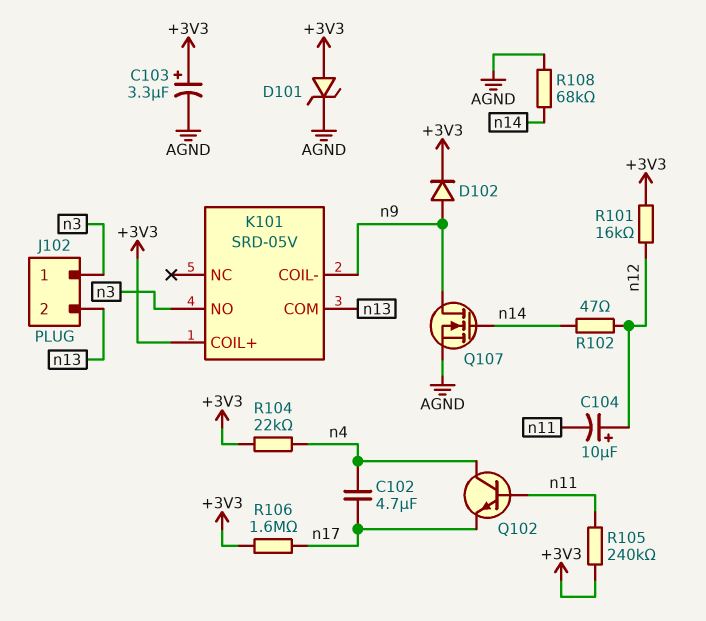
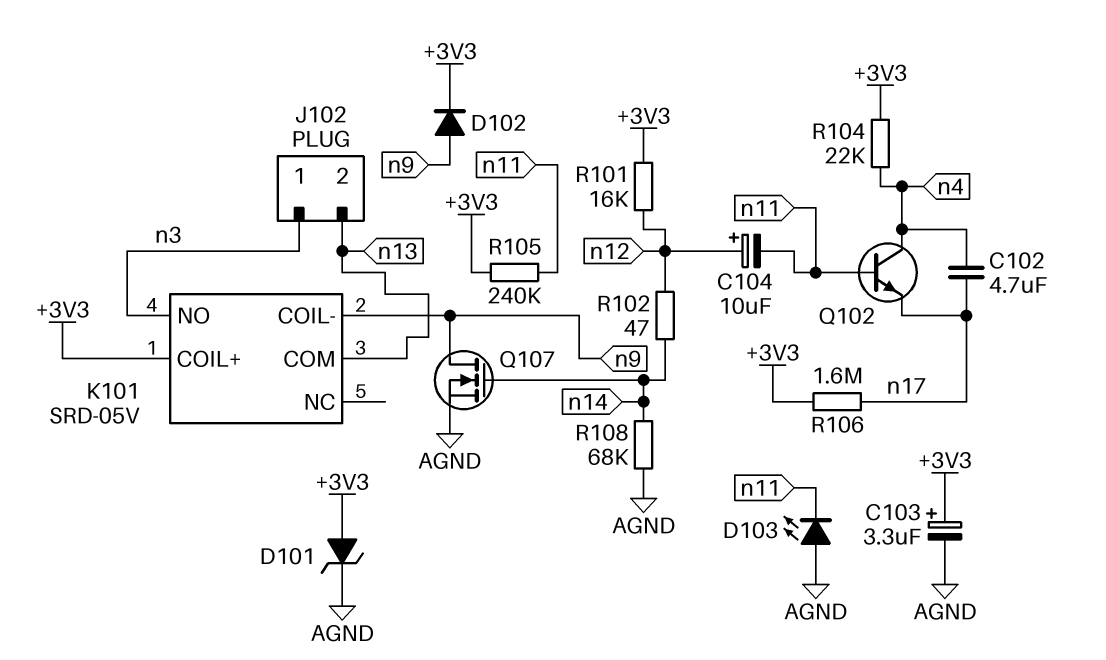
D103: none -> LED (A AGND, K n11)

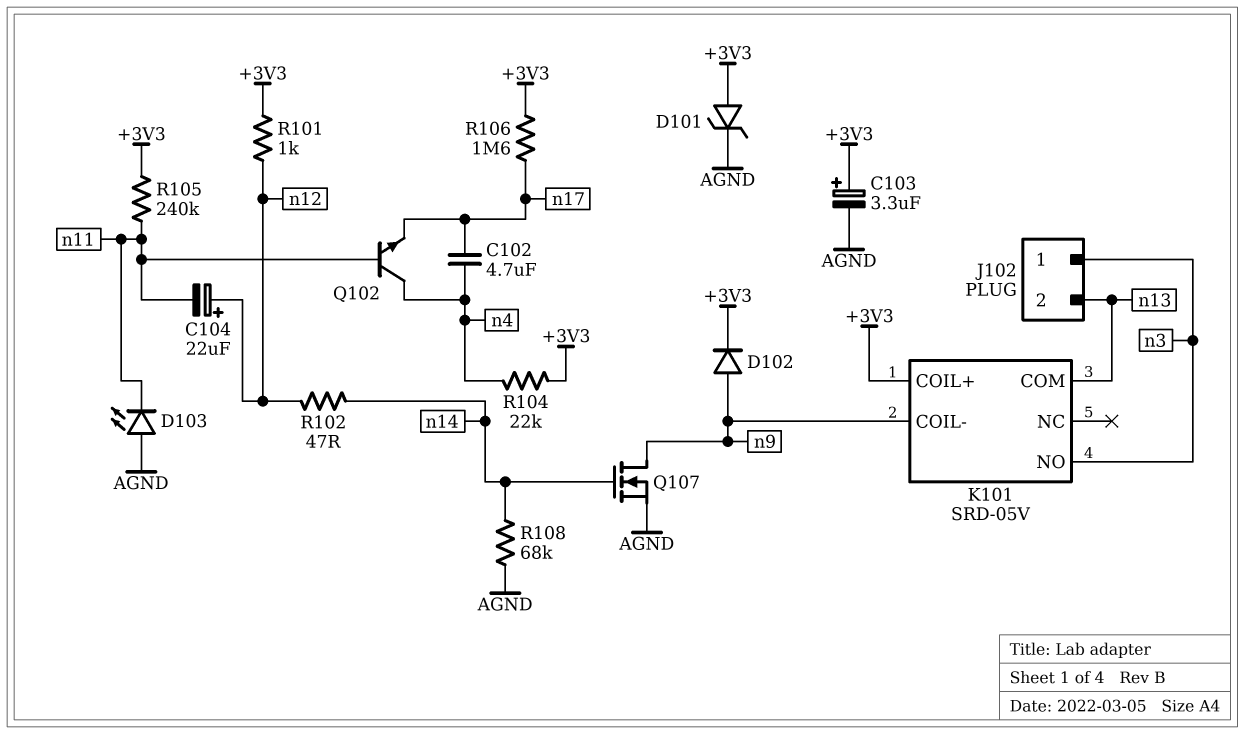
C104: 10uF (plus n12, minus n11) -> 22uF (plus n12, minus n11)
R101: 16k (+3V3, n12) -> 1k (+3V3, n12)

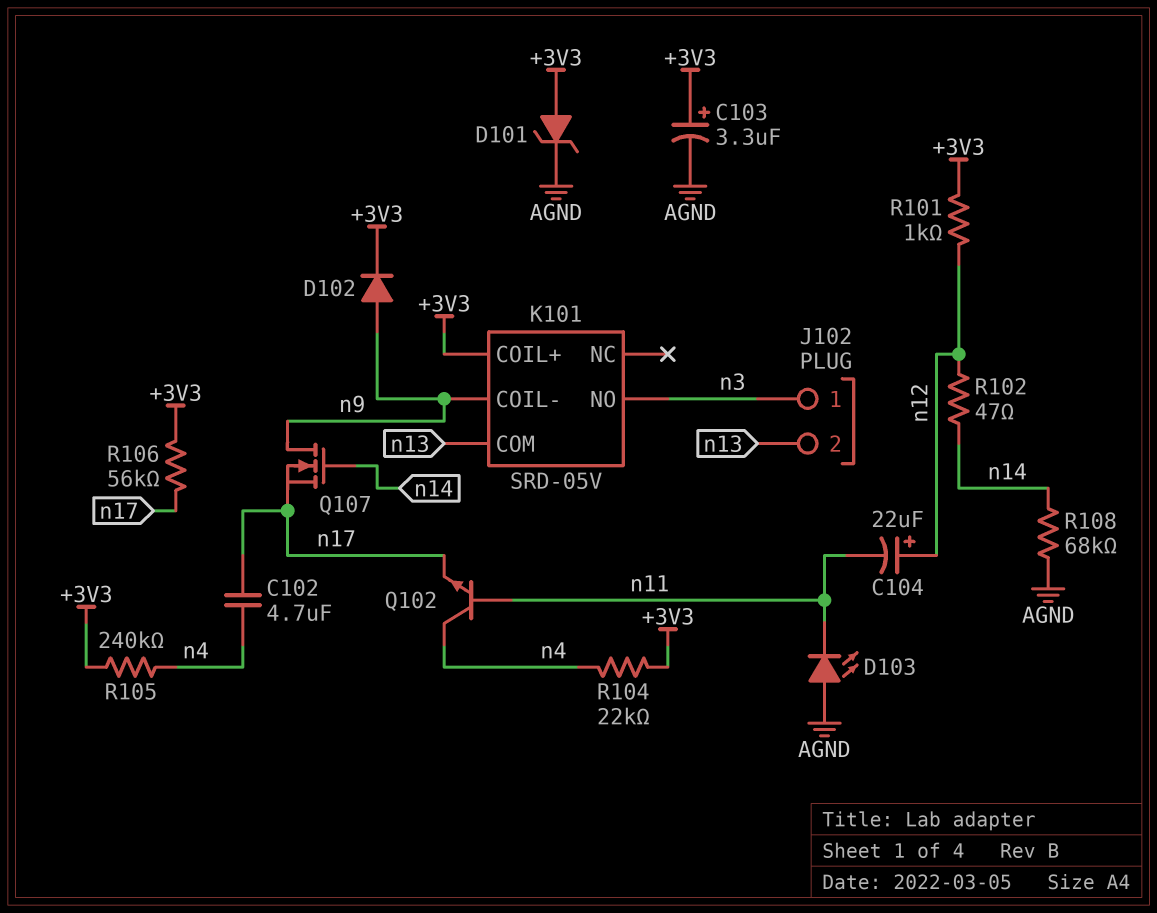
Q107: NMOS (G n14, D n9, S AGND) -> NMOS (G n14, D n9, S n17)
R105: 240k (+3V3, n11) -> 240k (+3V3, n4)
R106: 1.6M (+3V3, n17) -> 56k (+3V3, n17)

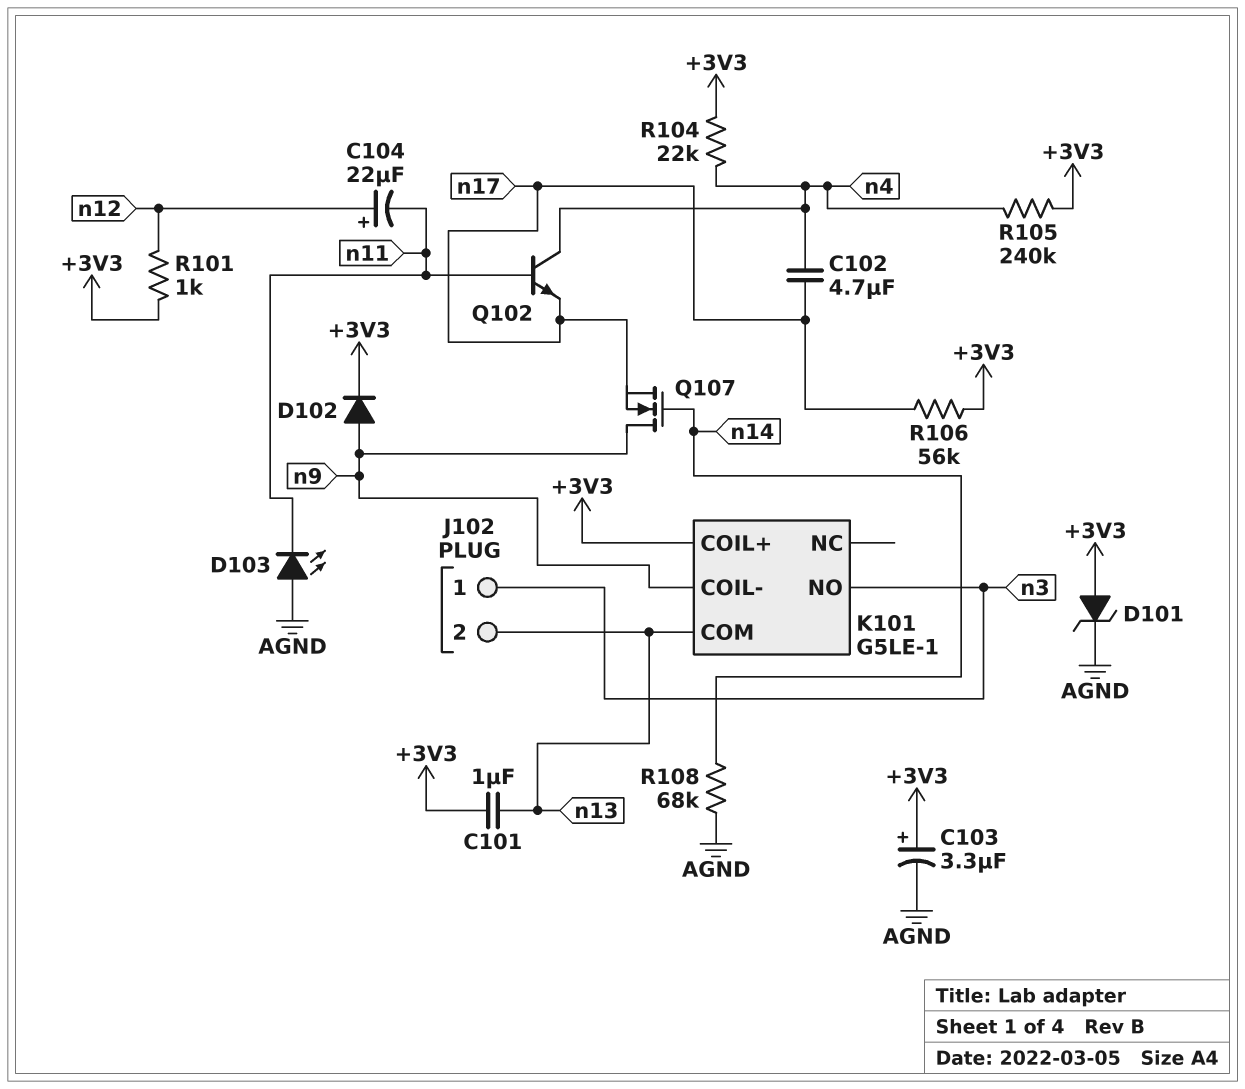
C101: none -> 1uF (+3V3, n13)
K101: SRD-05V -> G5LE-1
R102: 47 (n12, n14) -> none

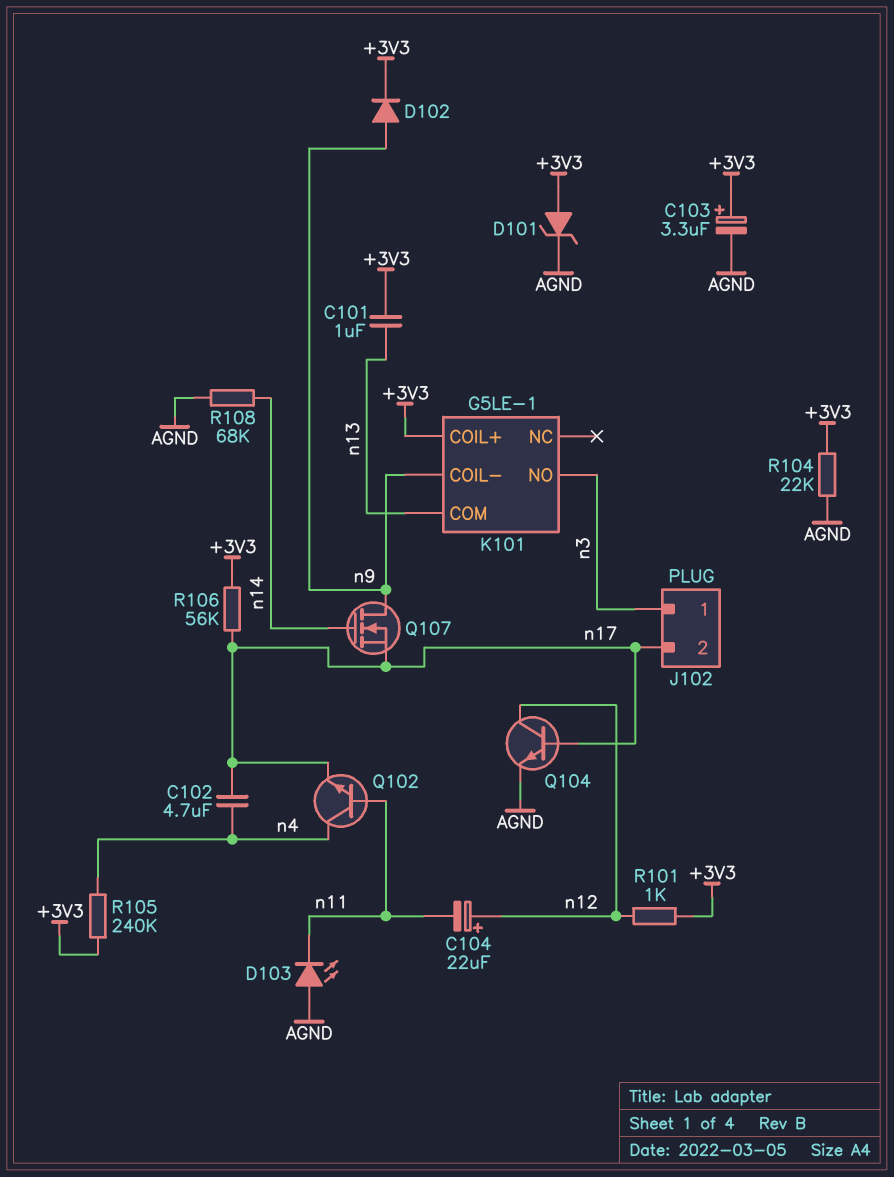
J102 pin 2: n13 -> n17
Q104: none -> NPN (B n17, C n12, E AGND)
R104: 22k (+3V3, n4) -> 22k (+3V3, AGND)

